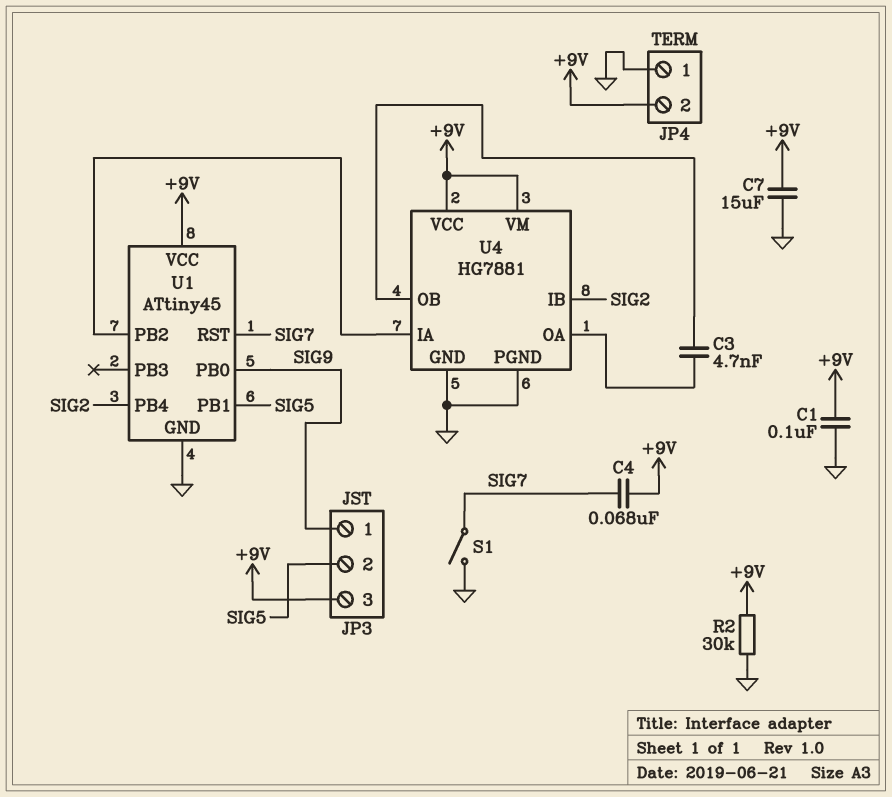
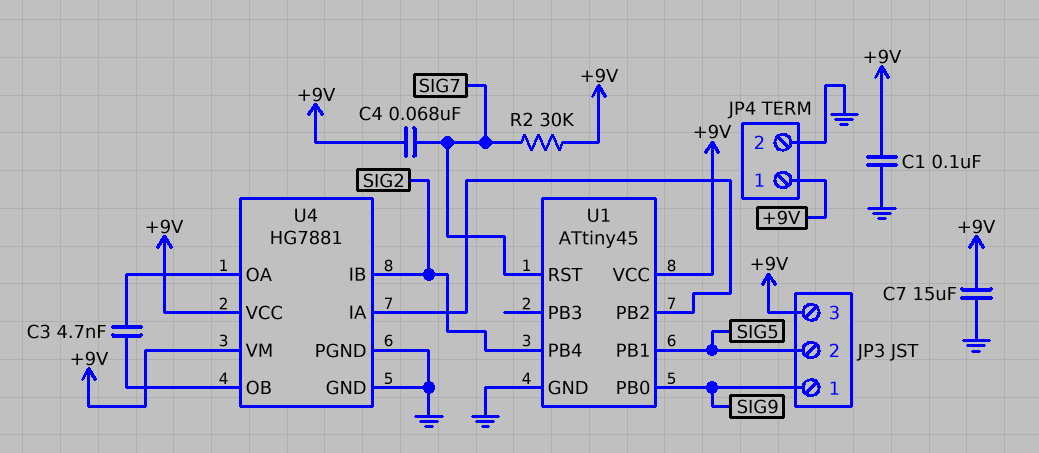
JP4 pin 1: GND -> +9V
JP4 pin 2: +9V -> GND
R2: 30k (+9V, GND) -> 30k (+9V, SIG7)
S1: switch (GND, SIG7) -> none

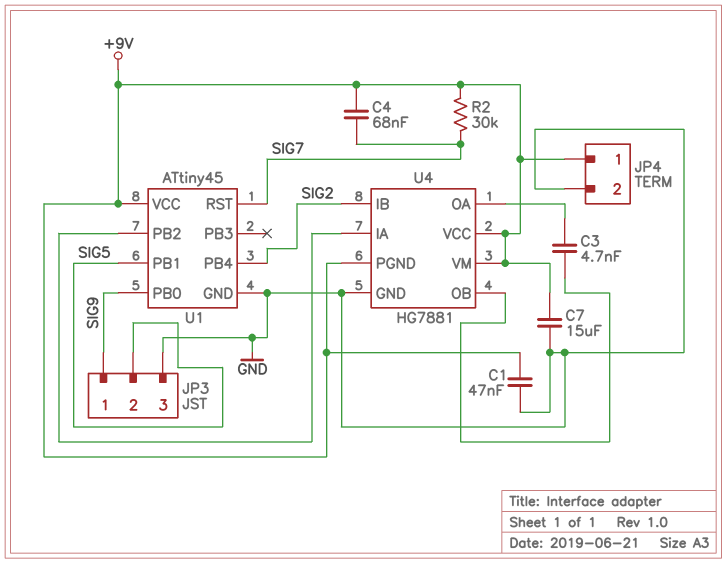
C1: 100nF (+9V, GND) -> 47nF (+9V, GND)
JP3 pin 3: +9V -> GND
U4 pin PGND: GND -> +9V

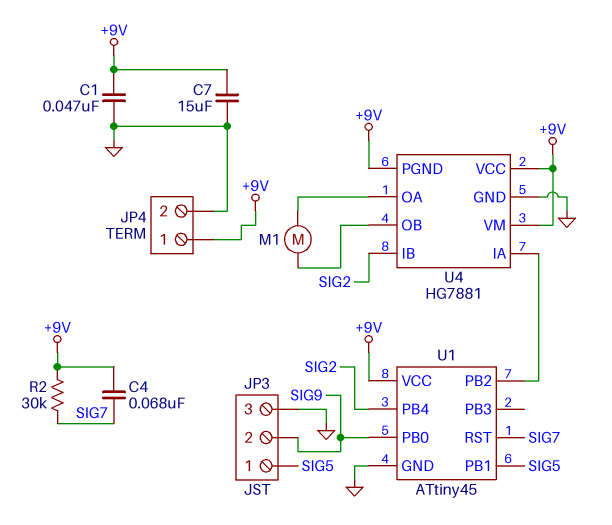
C3: 4.7nF (U4/OA, U4/OB) -> none
JP3 pin 1: SIG9 -> SIG5
JP3 pin 2: SIG5 -> SIG9
M1: none -> motor (U4/OA, U4/OB)

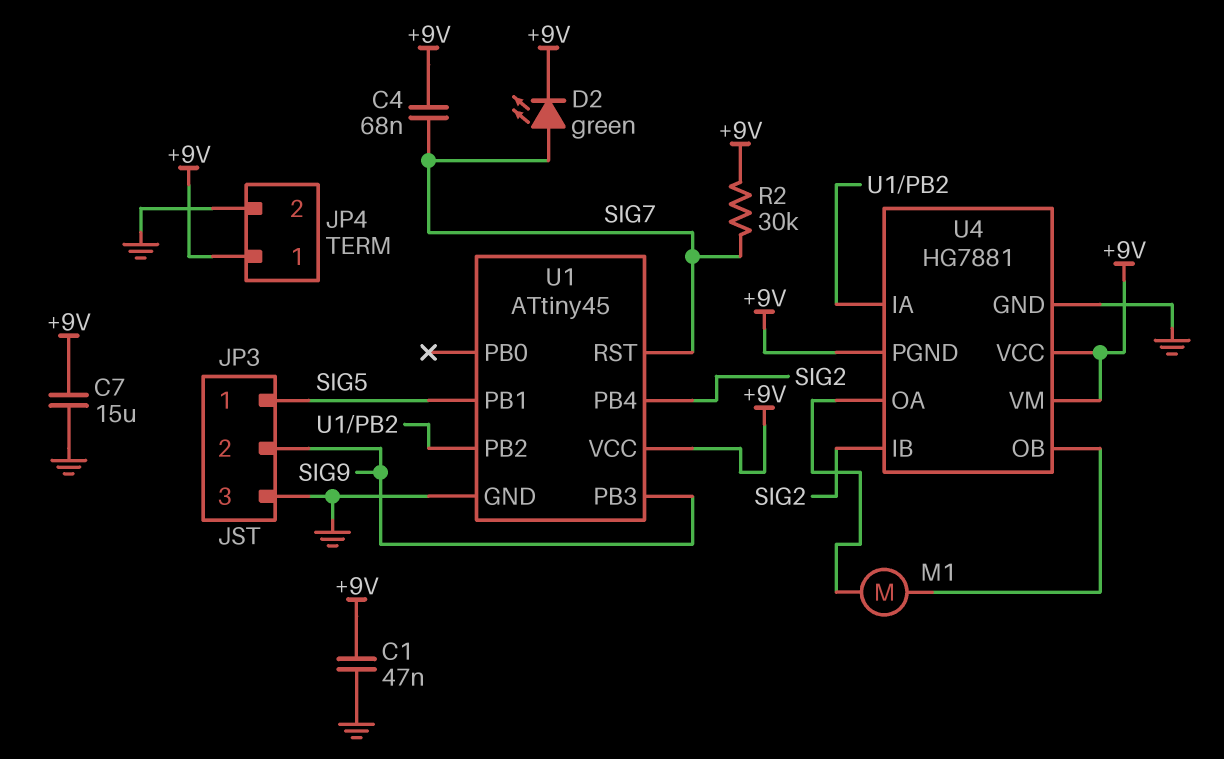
D2: none -> LED green (A SIG7, K +9V)
U1 pin PB0: SIG9 -> none
U1 pin PB3: none -> SIG9

